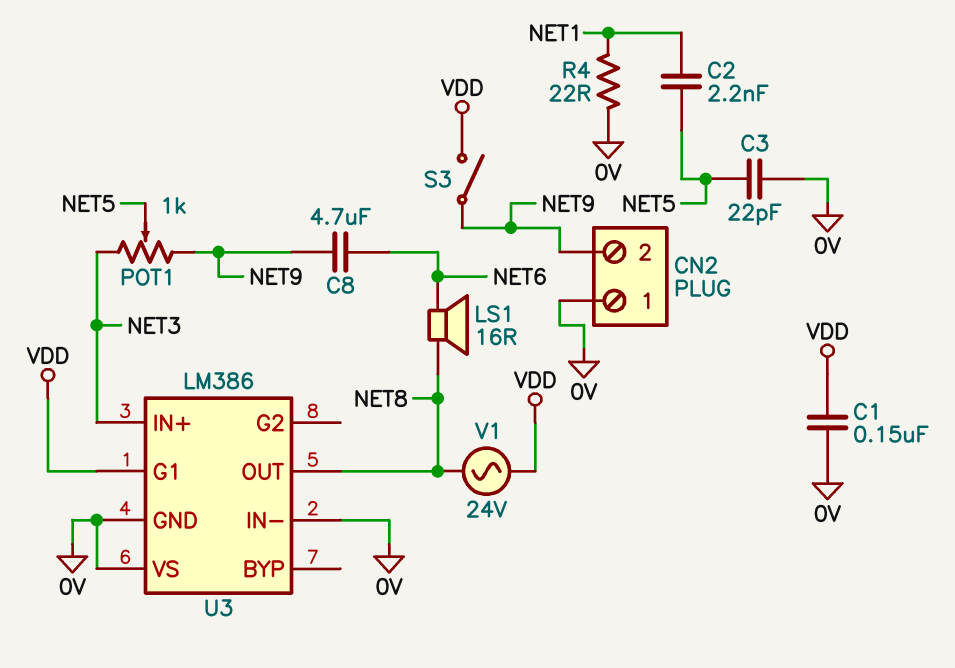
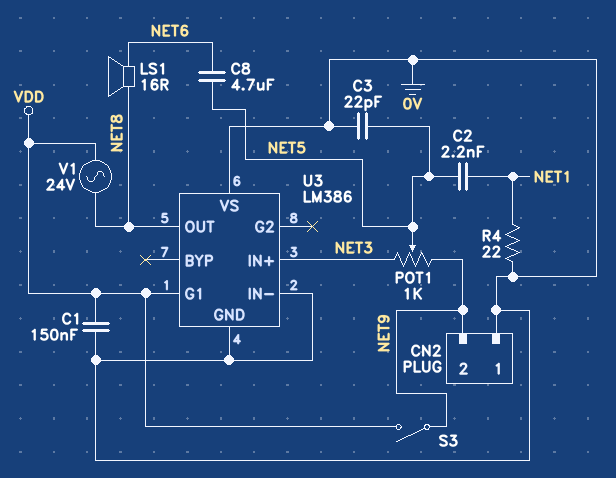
C8: 4.7uF (NET6, NET9) -> 4.7uF (NET5, NET6)

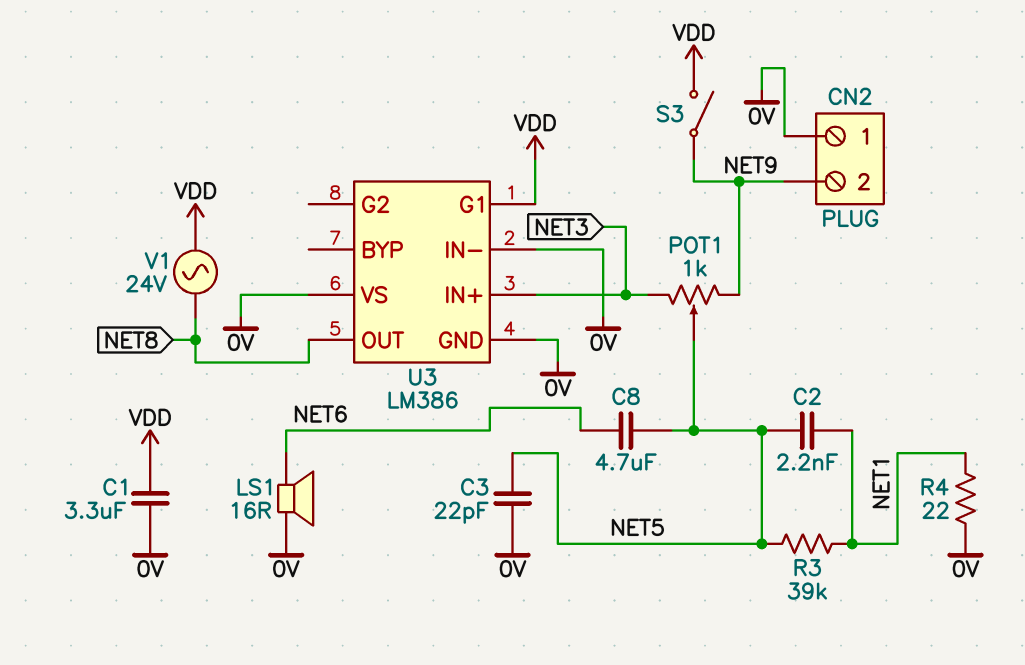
C1: 150nF (0V, VDD) -> 3.3uF (0V, VDD)
LS1: speaker 16R (NET6, NET8) -> speaker 16R (0V, NET6)
R3: none -> 39k (NET1, NET5)

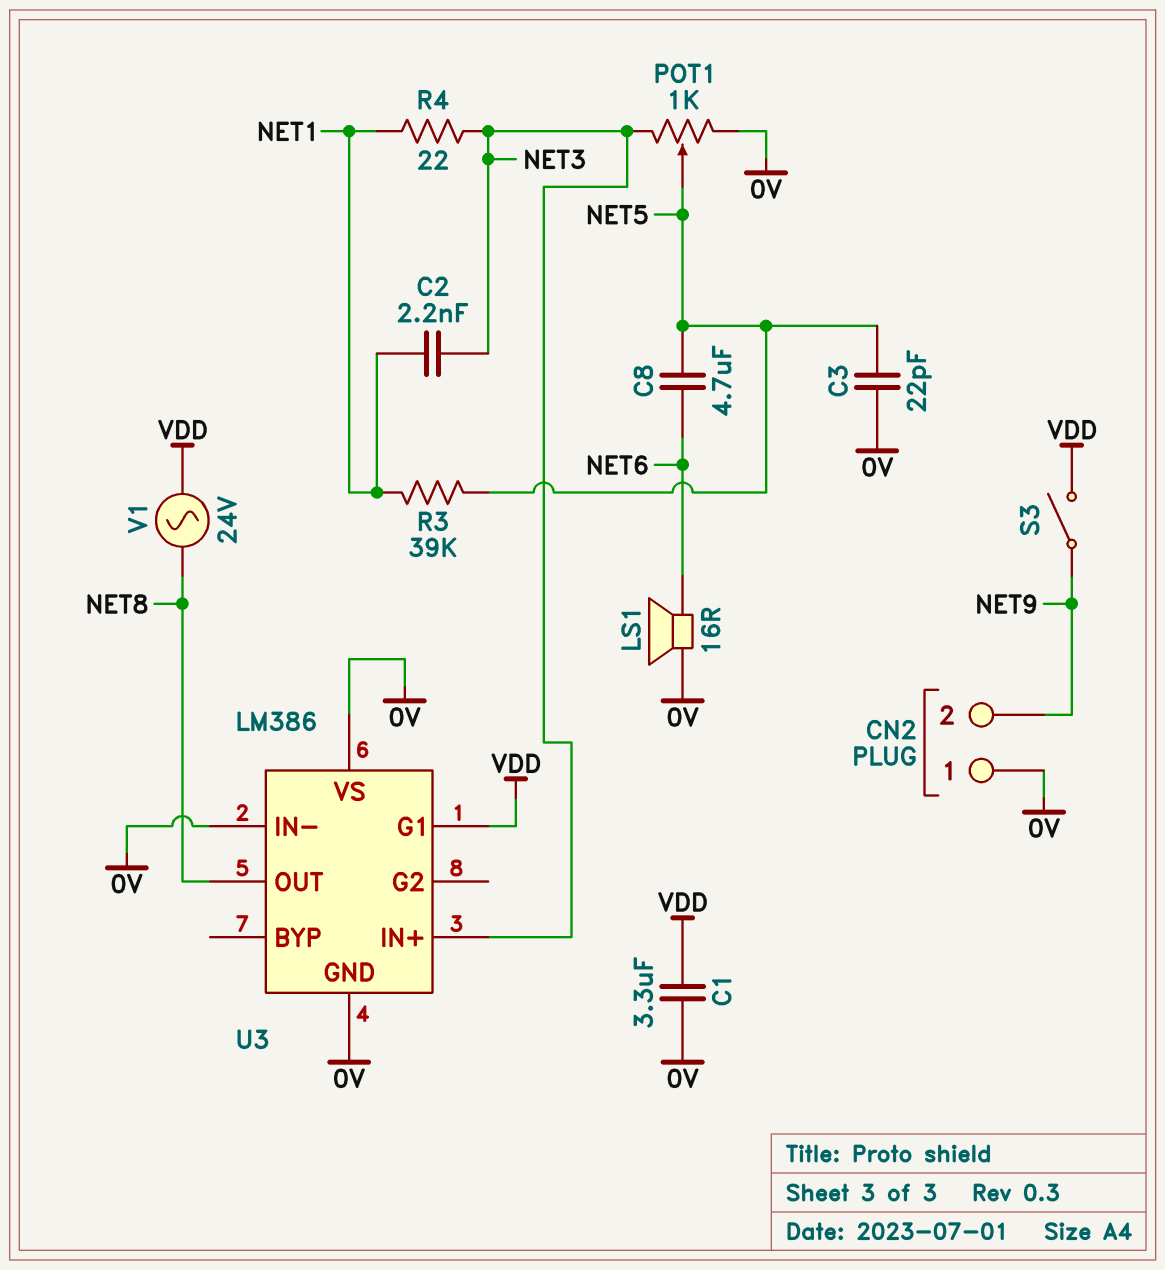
C2: 2.2nF (NET1, NET5) -> 2.2nF (NET1, NET3)
POT1: 1k (NET3, NET9, wiper NET5) -> 1k (0V, NET3, wiper NET5)
R4: 22 (0V, NET1) -> 22 (NET1, NET3)

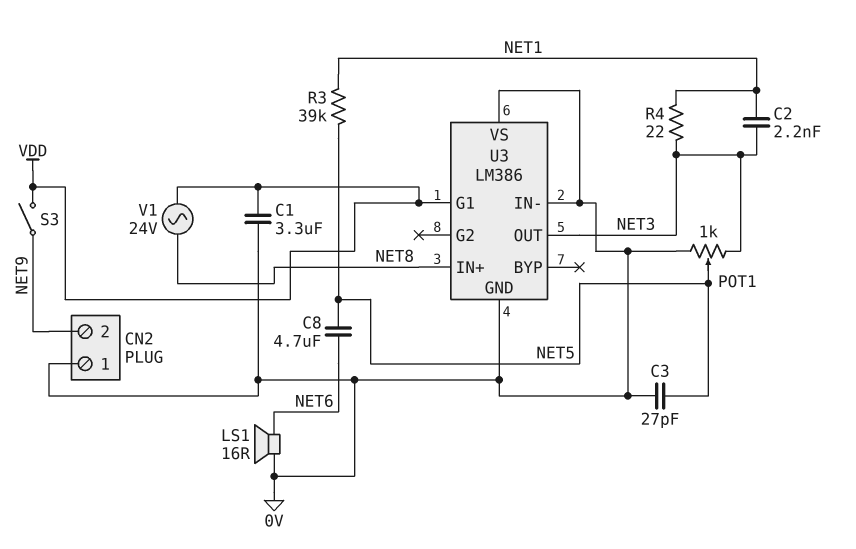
C3: 22pF (0V, NET5) -> 27pF (0V, NET5)
U3 pin IN+: NET3 -> NET8
U3 pin OUT: NET8 -> NET3

